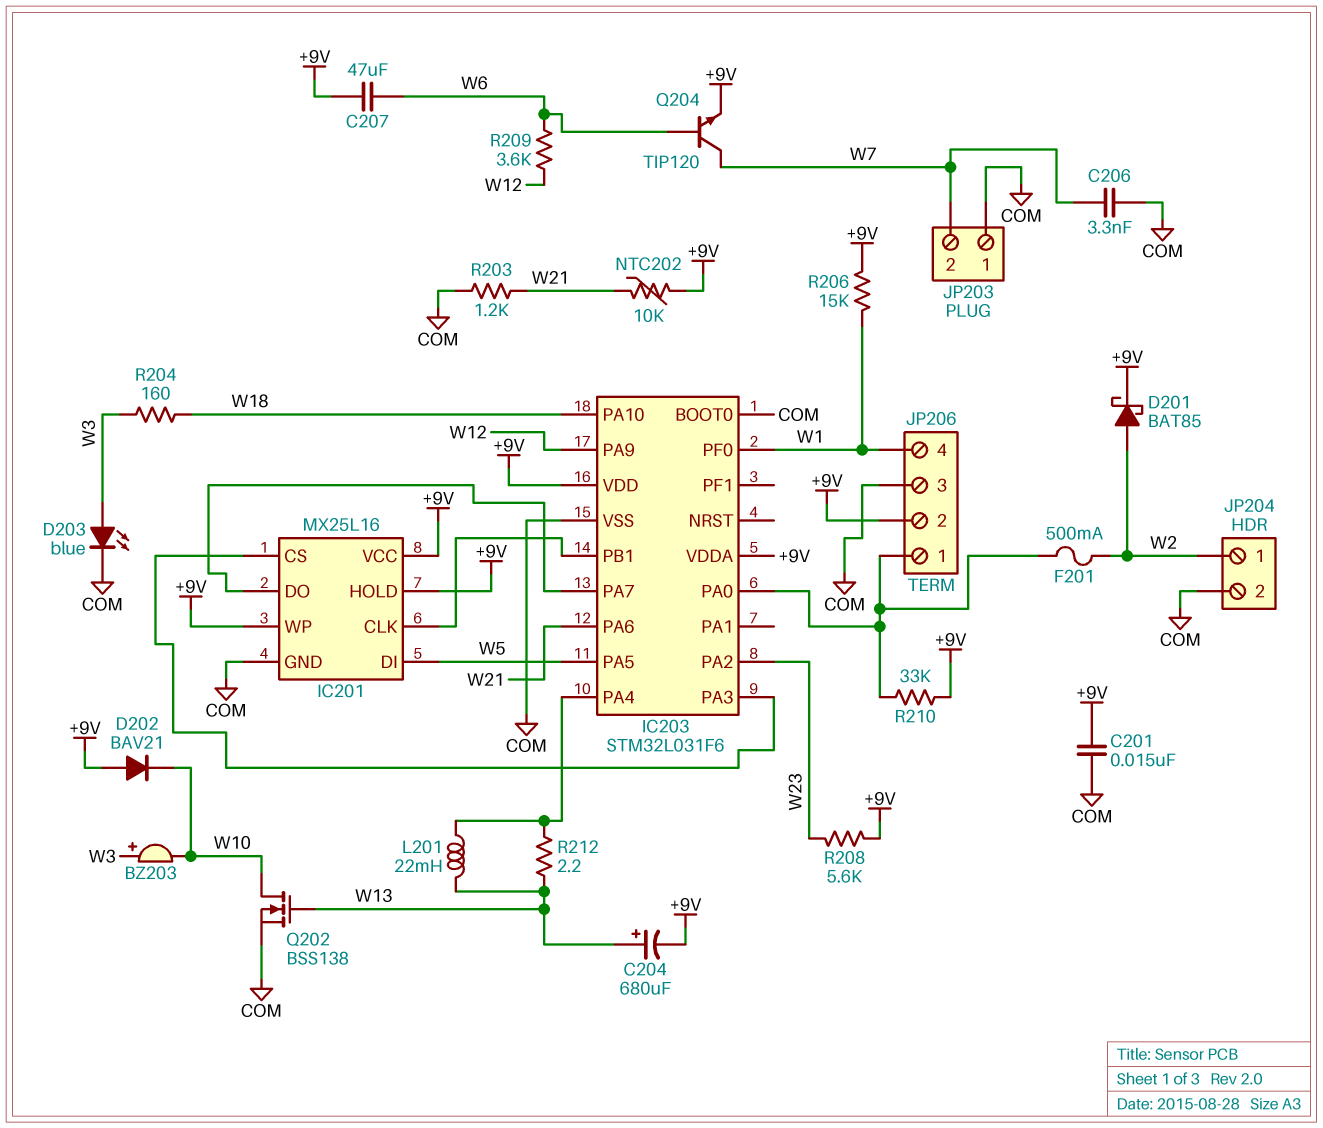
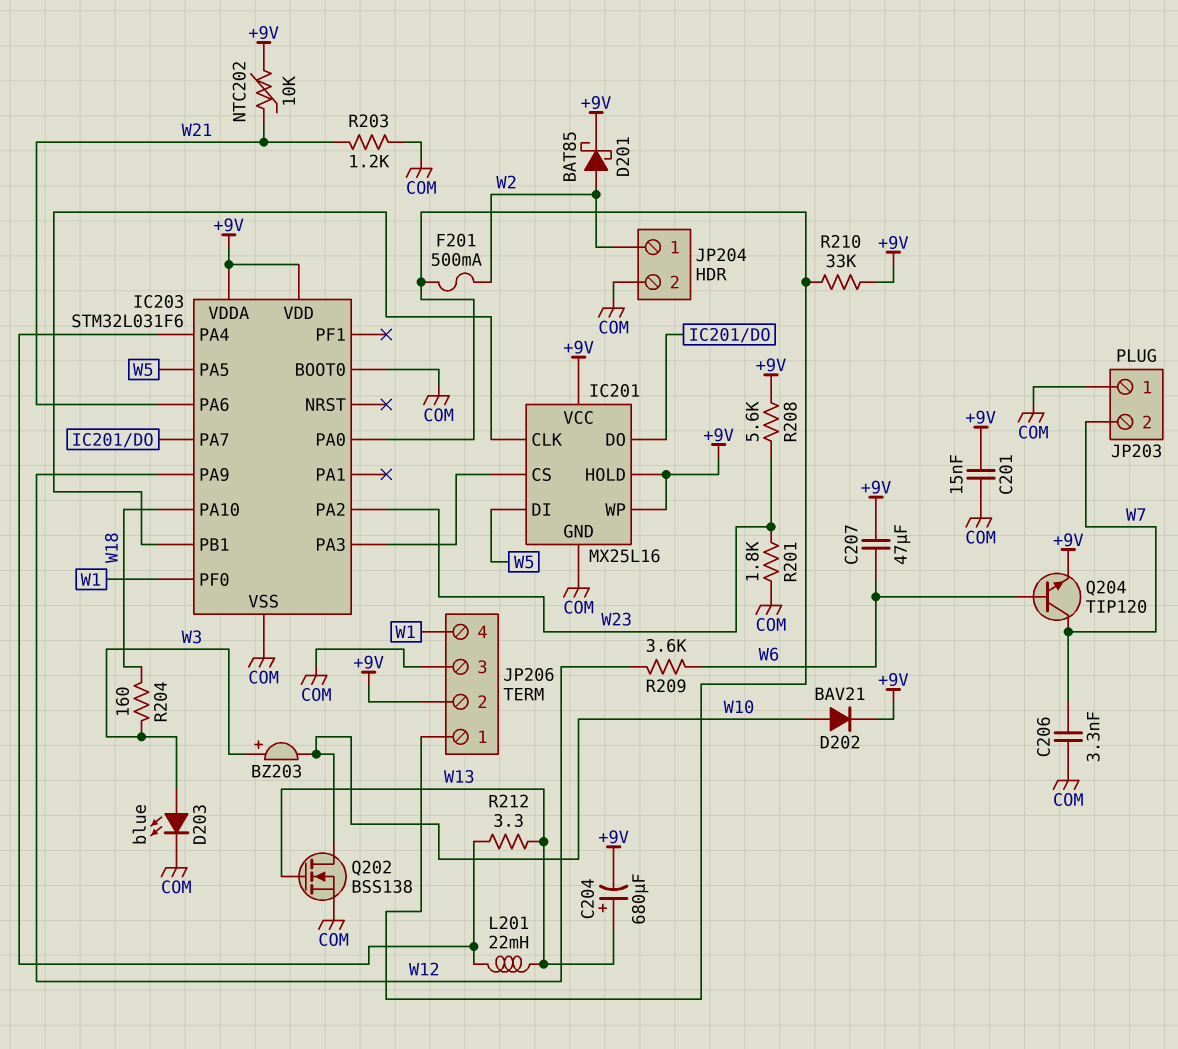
D202: diode BAV21 (A +9V, K W10) -> diode BAV21 (A W10, K +9V)
R201: none -> 1.8k (COM, W23)
R206: 15k (+9V, W1) -> none
R212: 2.2 (IC203/PA4, W13) -> 3.3 (IC203/PA4, W13)

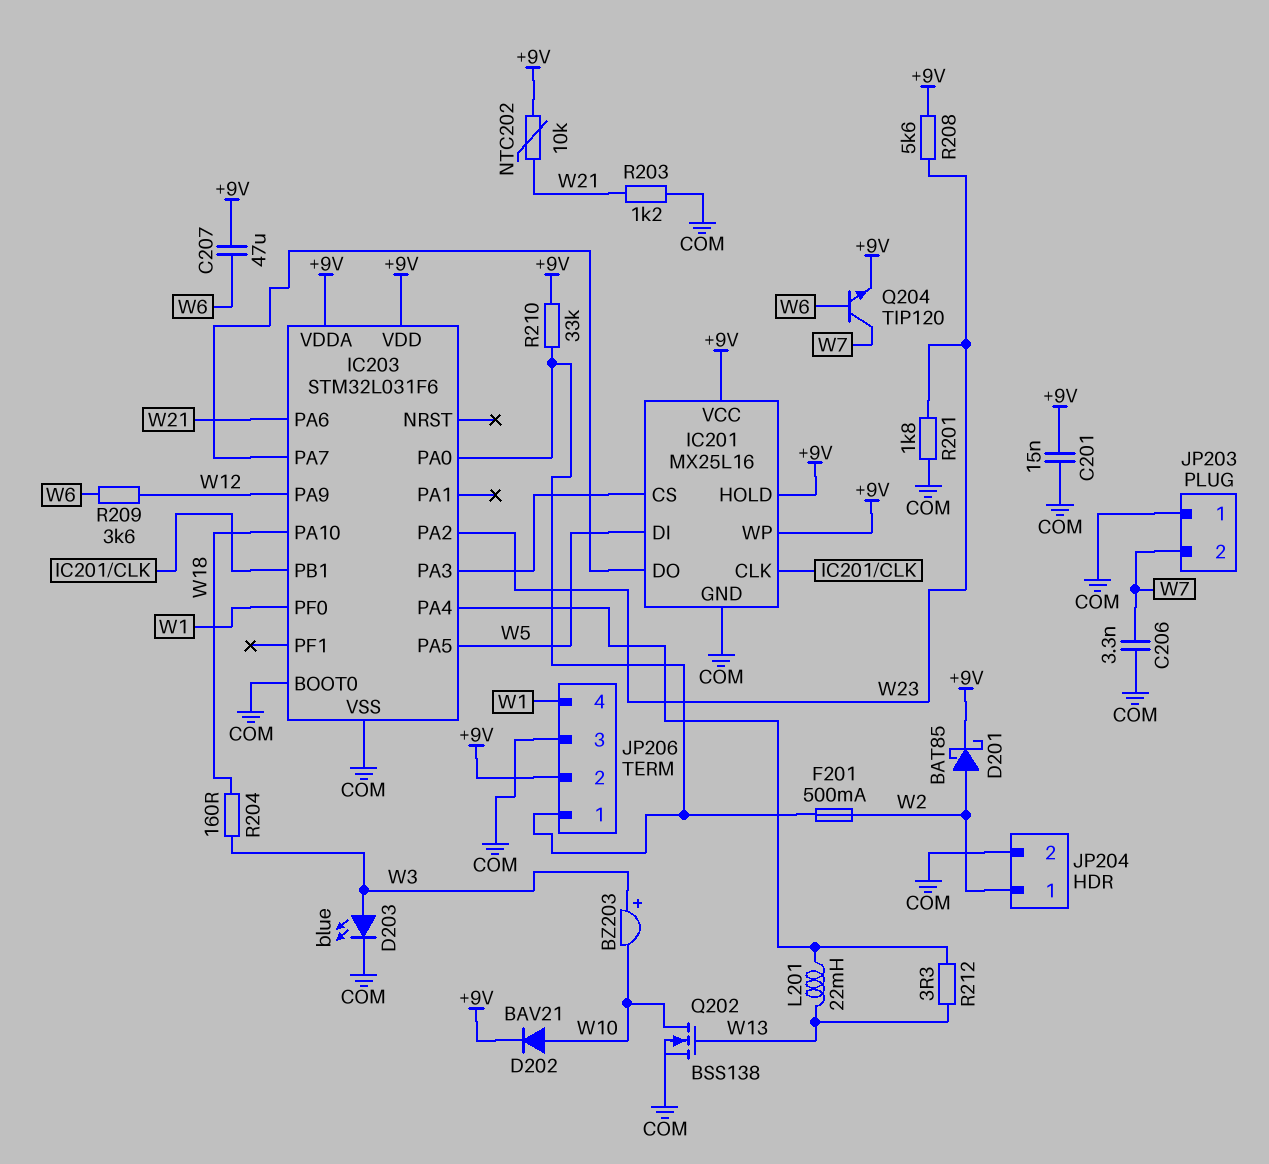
C204: 680uF (plus W13, minus +9V) -> none

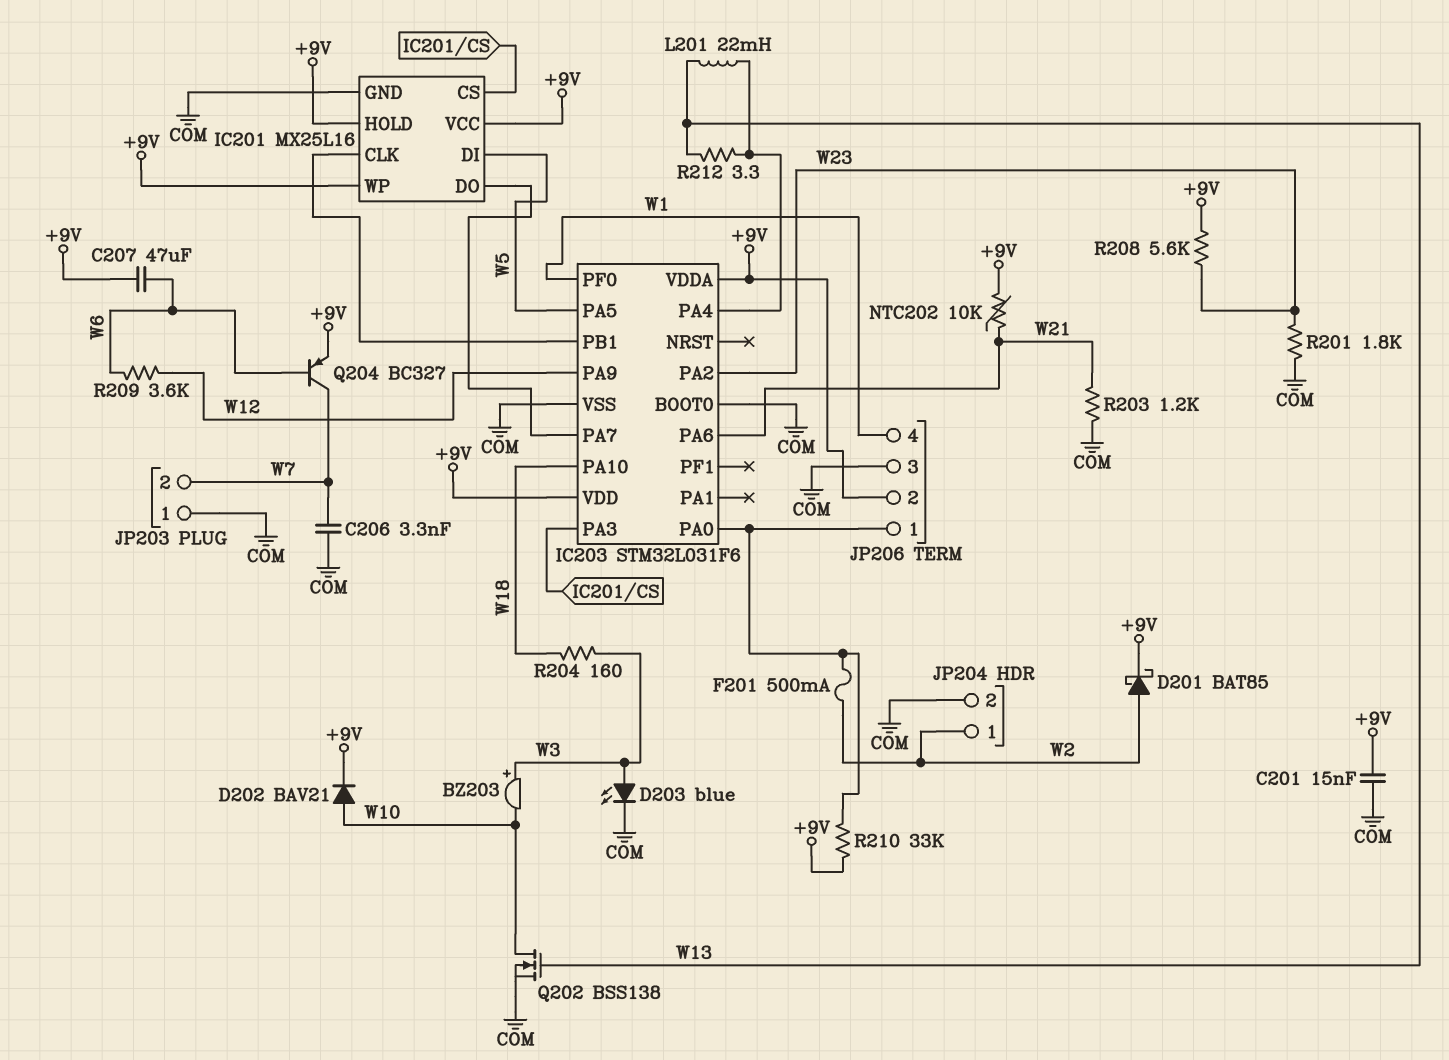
Q204: NPN TIP120 (B W6, C W7, E +9V) -> PNP BC327 (B W6, C W7, E +9V)

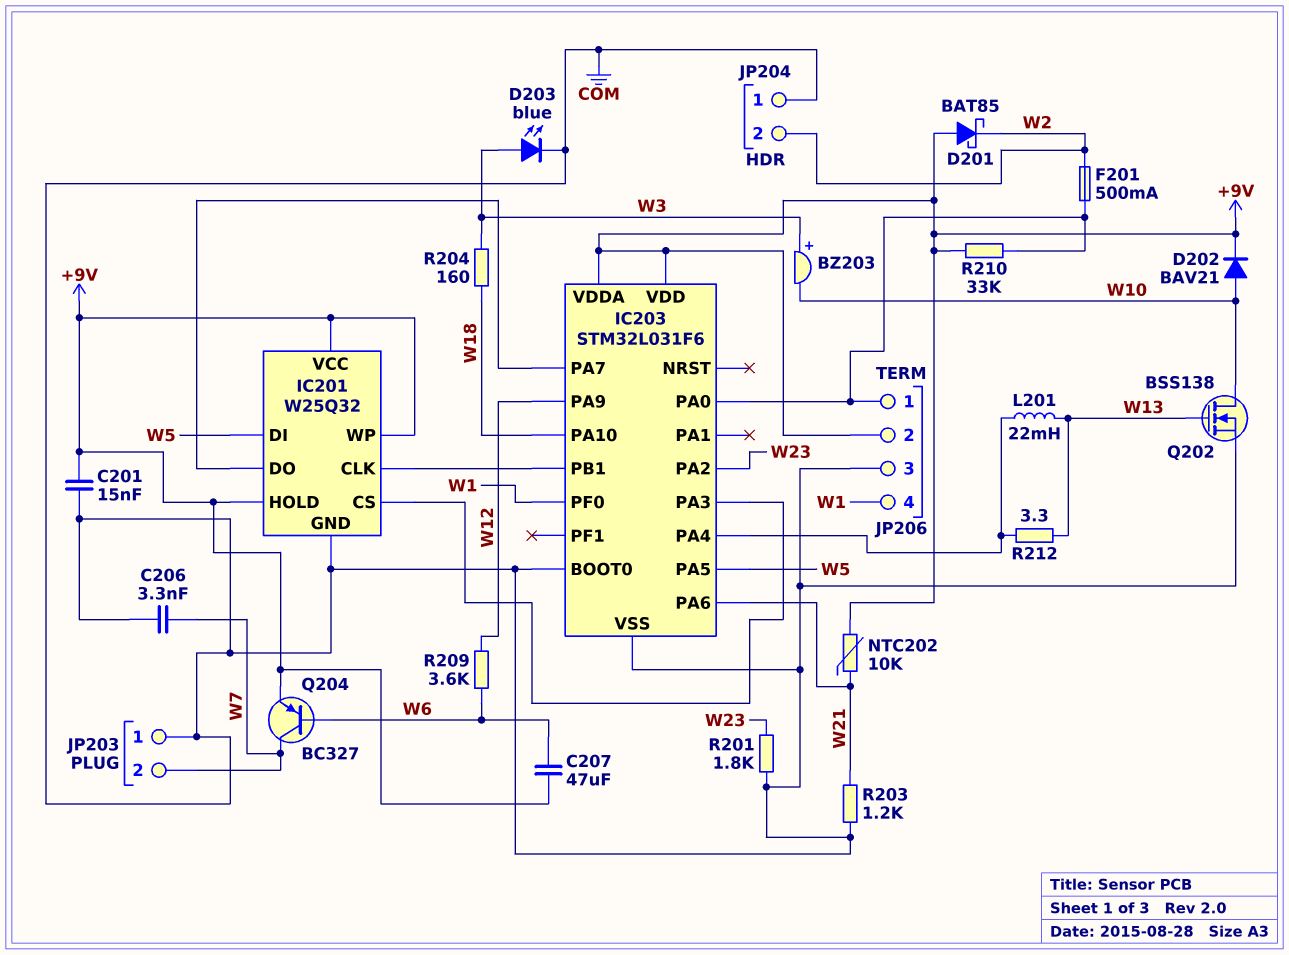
D201: schottky BAT85 (A W2, K +9V) -> schottky BAT85 (A +9V, K W2)
IC201: MX25L16 -> W25Q32
JP204 pin 1: W2 -> COM
JP204 pin 2: COM -> W2
R208: 5.6k (+9V, W23) -> none

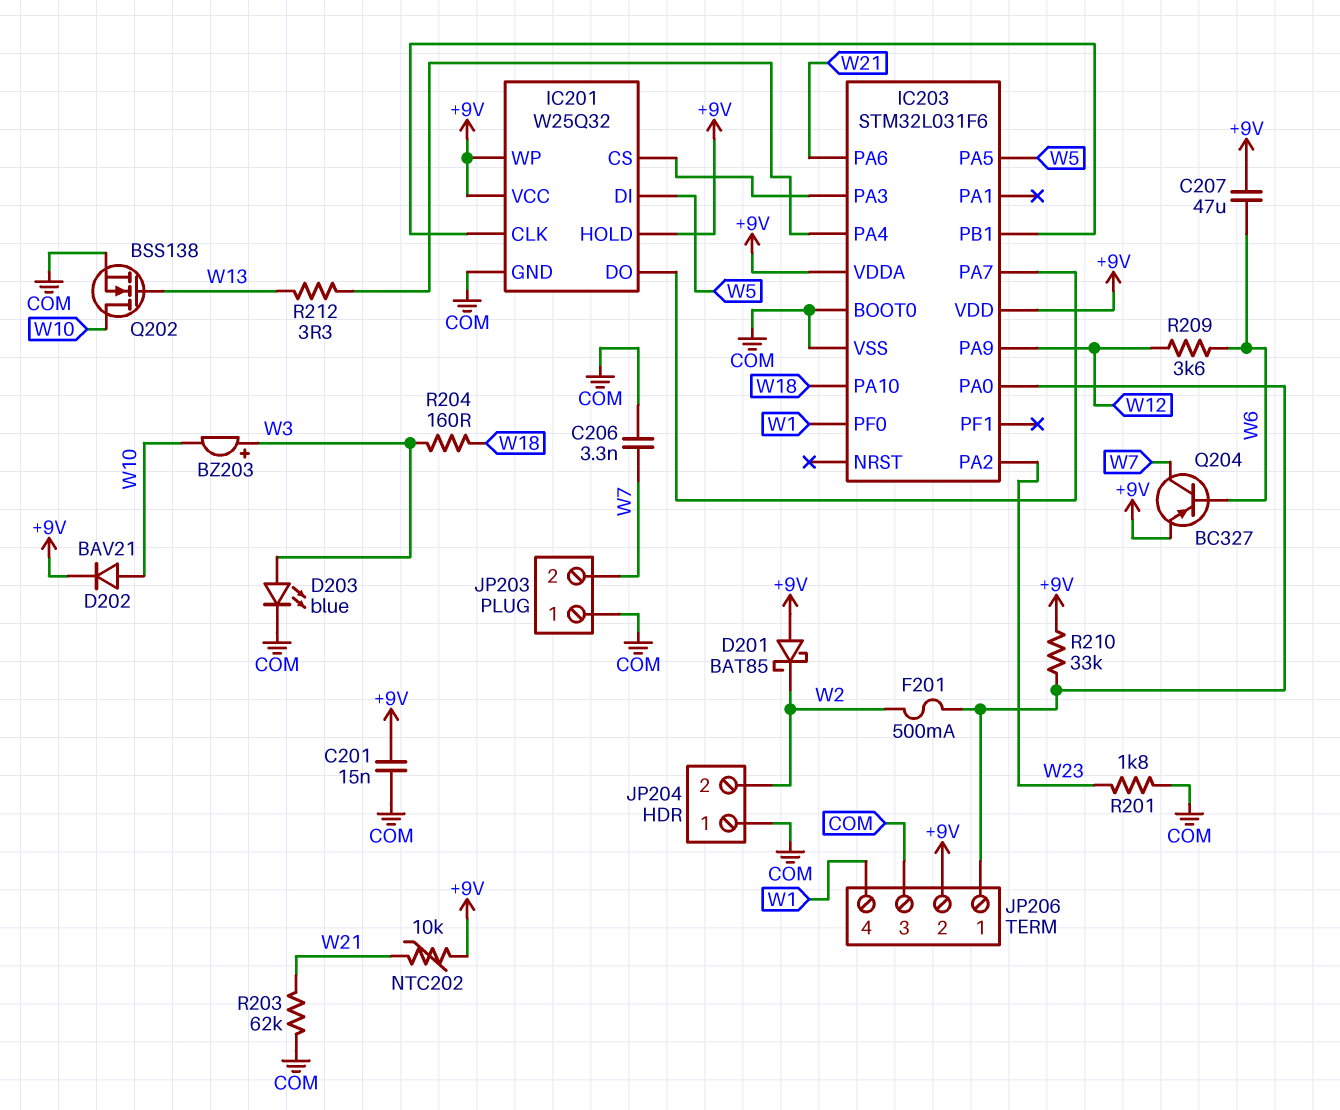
L201: 22mH (IC203/PA4, W13) -> none
R203: 1.2k (COM, W21) -> 62k (COM, W21)

